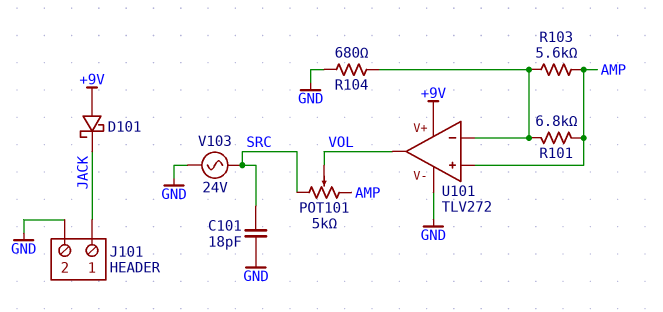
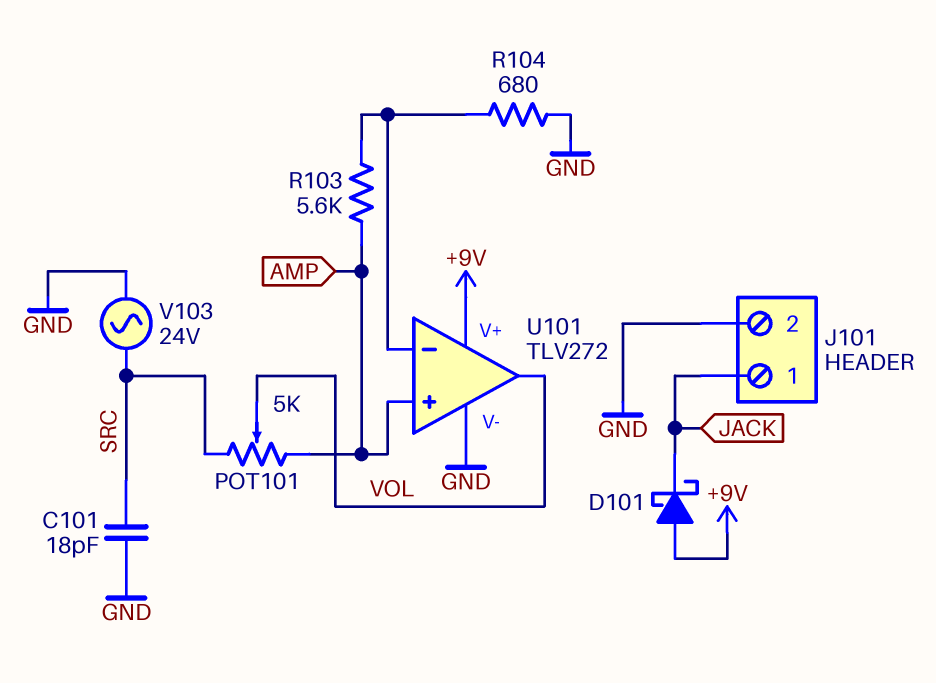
R101: 6.8k (AMP, U101/in-) -> none

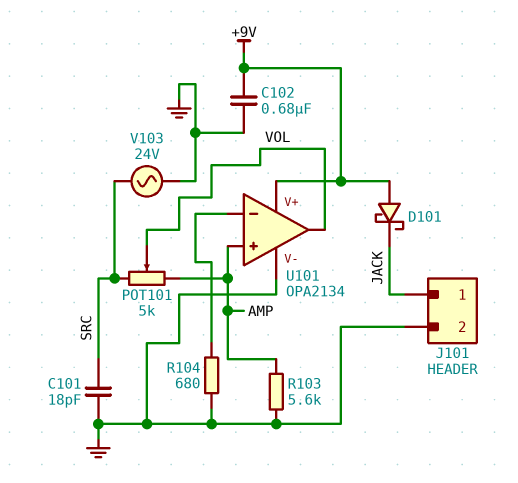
C102: none -> 680nF (+9V, GND)
R103: 5.6k (AMP, U101/in-) -> 5.6k (AMP, GND)
U101: TLV272 -> OPA2134

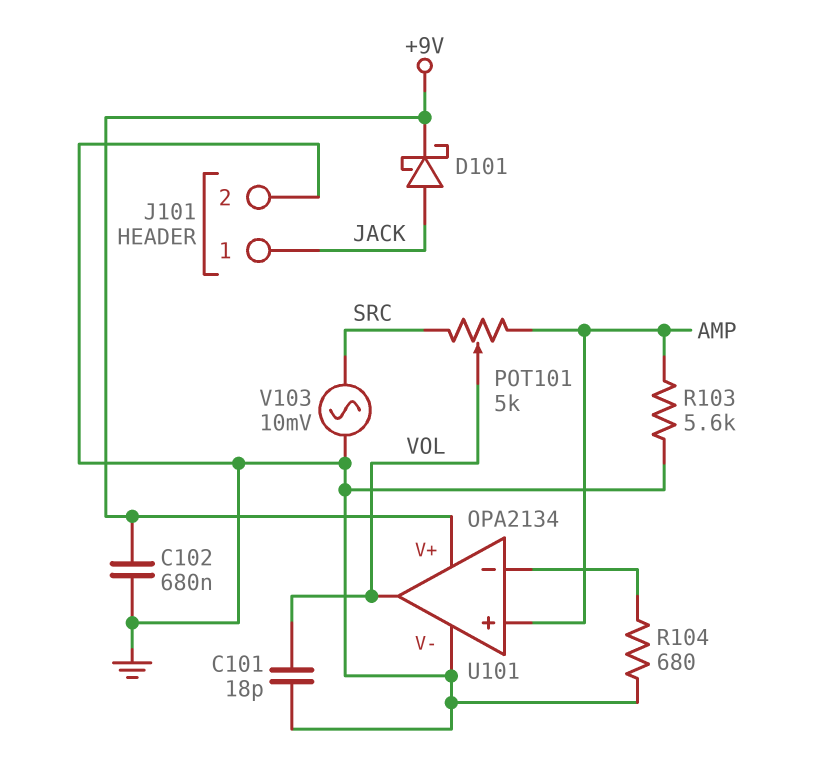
C101: 18pF (GND, SRC) -> 18pF (GND, VOL)
D101: schottky (A +9V, K JACK) -> schottky (A JACK, K +9V)
V103: AC 24V (GND, SRC) -> AC 10mV (GND, SRC)

